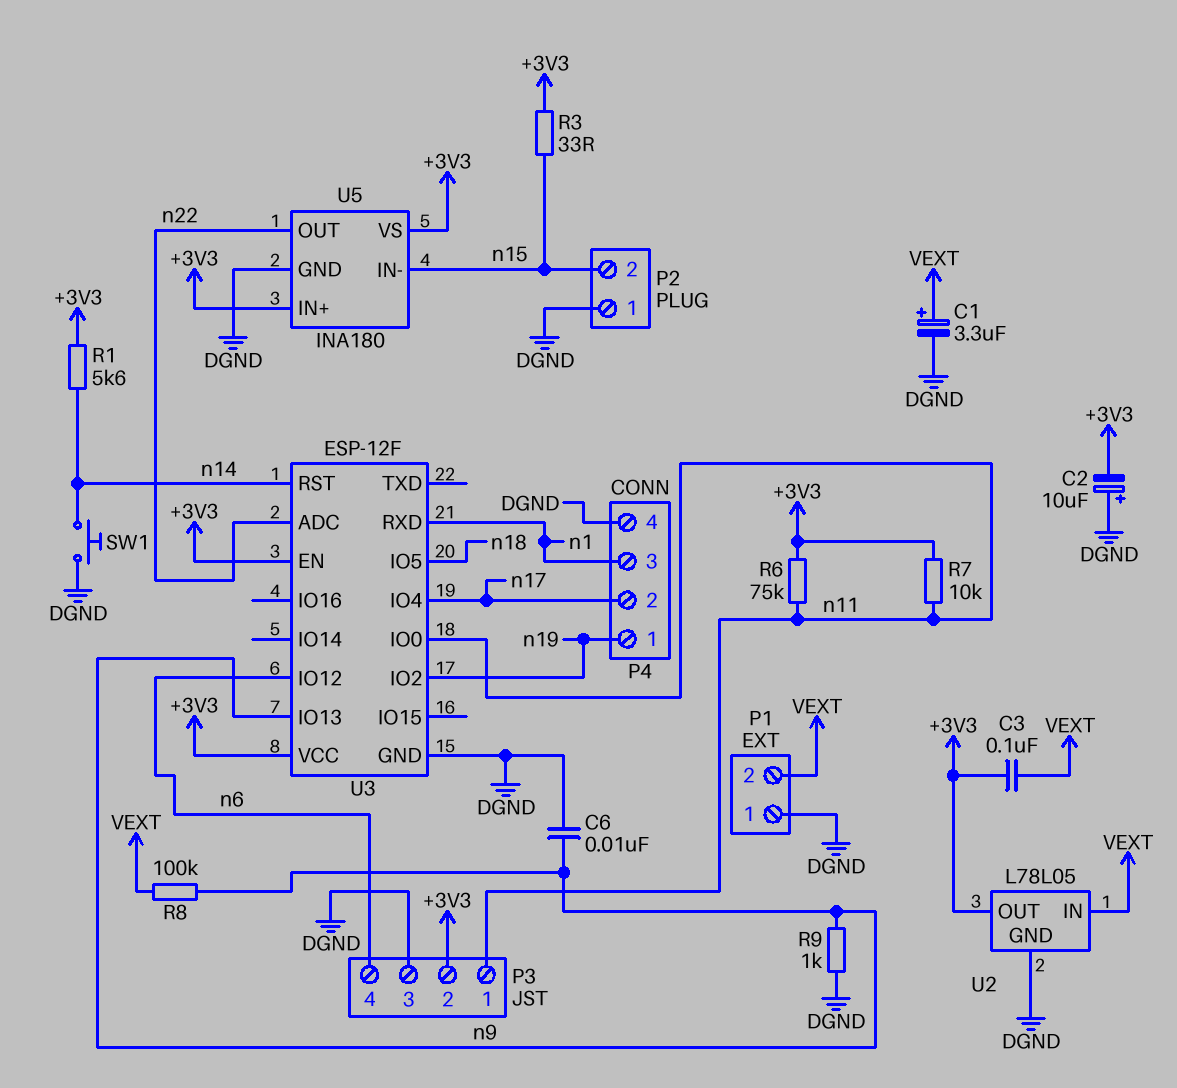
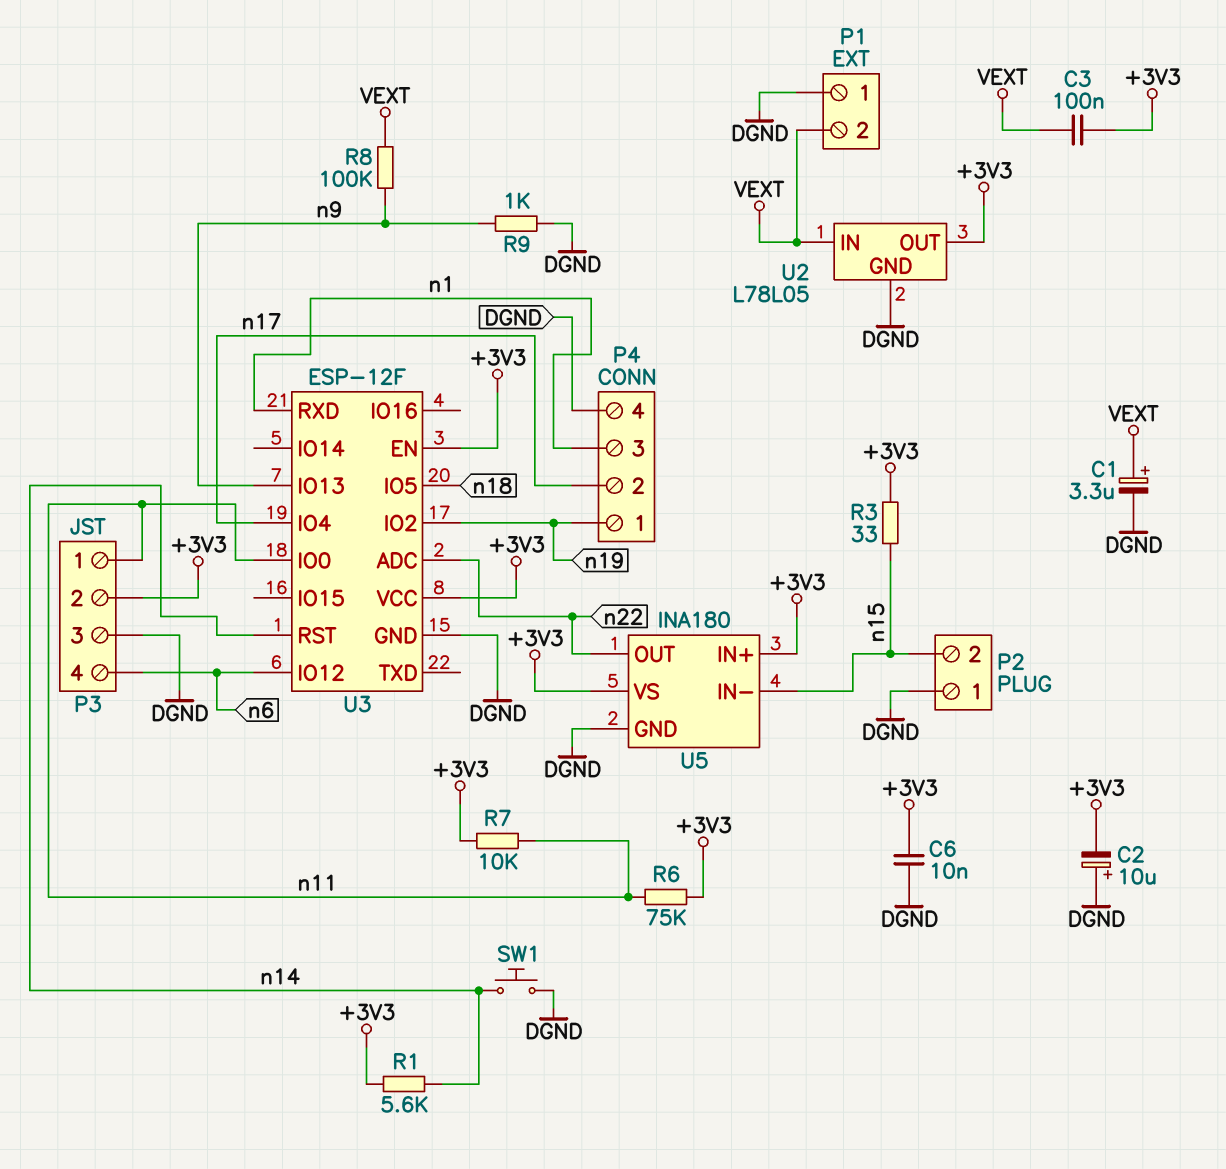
C6: 10nF (DGND, n9) -> 10nF (+3V3, DGND)

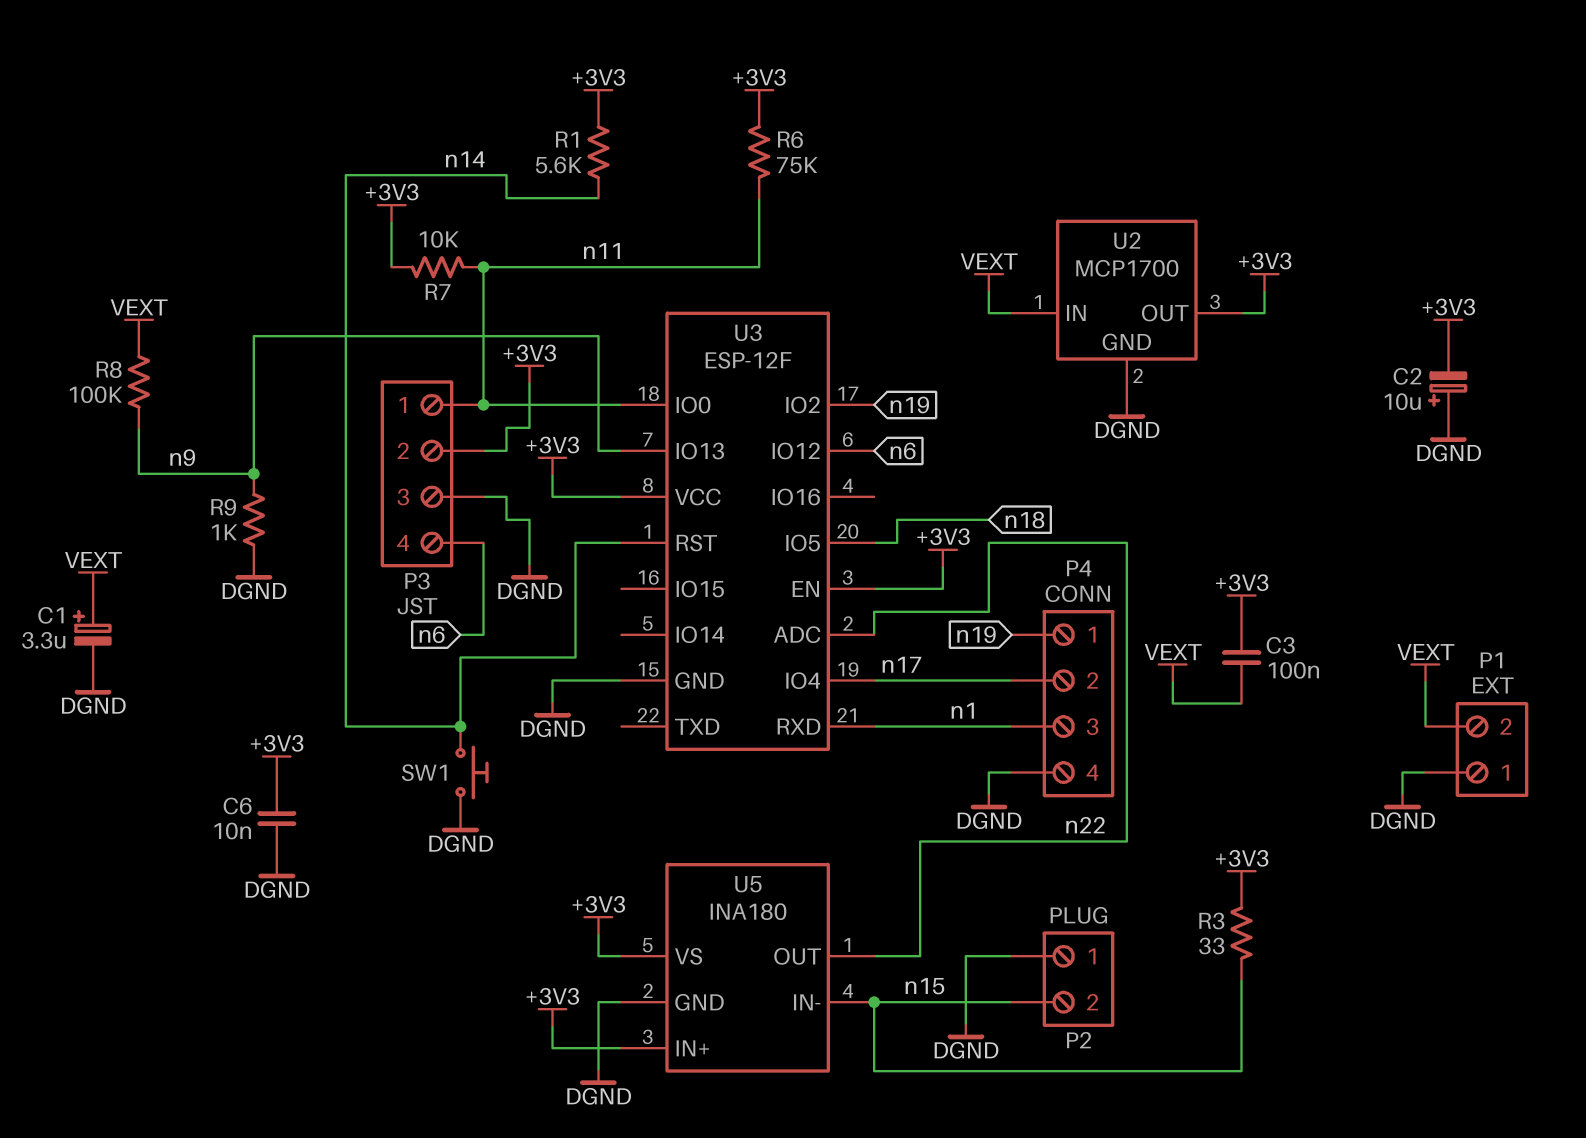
U2: L78L05 -> MCP1700

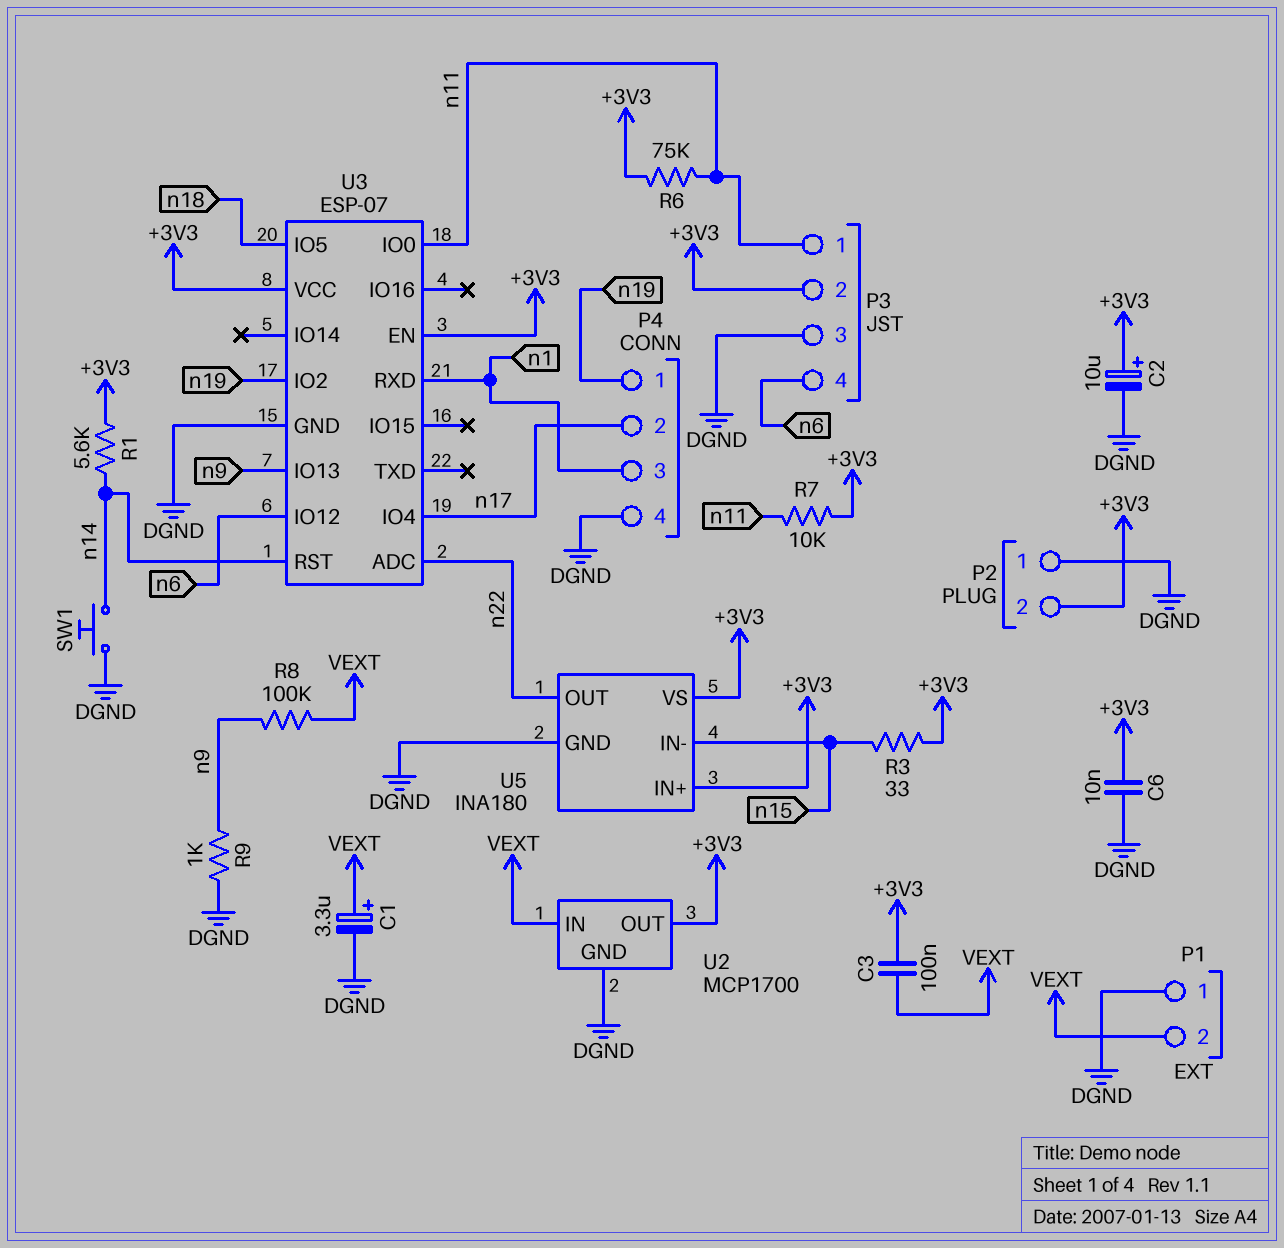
C2: 10uF (plus DGND, minus +3V3) -> 10uF (plus +3V3, minus DGND)
P2 pin 2: n15 -> +3V3
U3: ESP-12F -> ESP-07

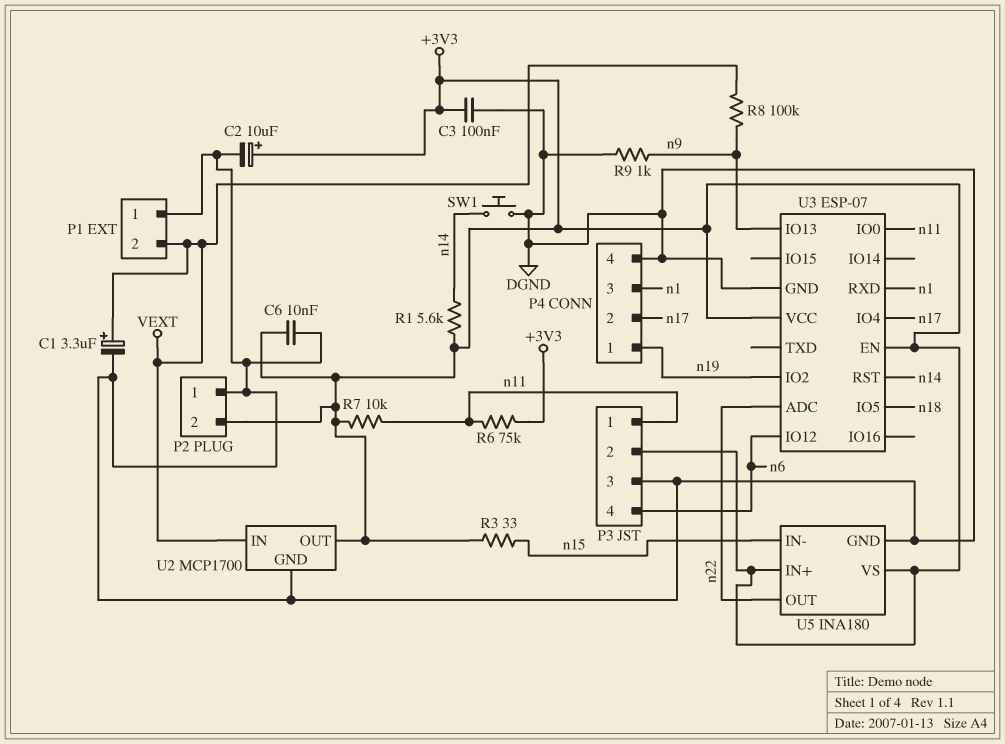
C3: 100nF (+3V3, VEXT) -> 100nF (+3V3, DGND)

